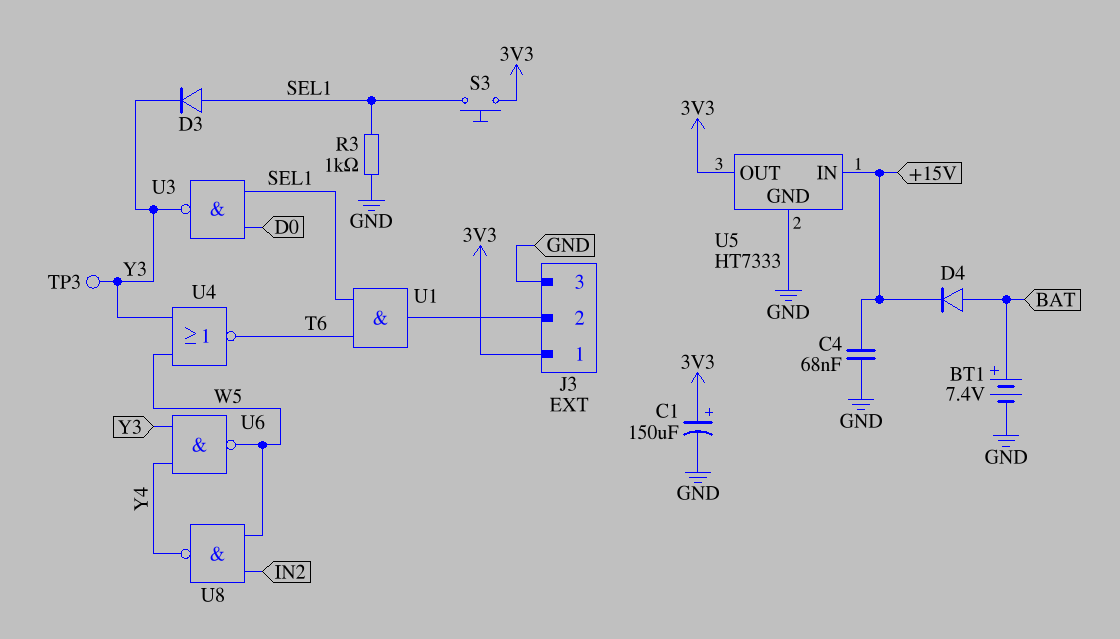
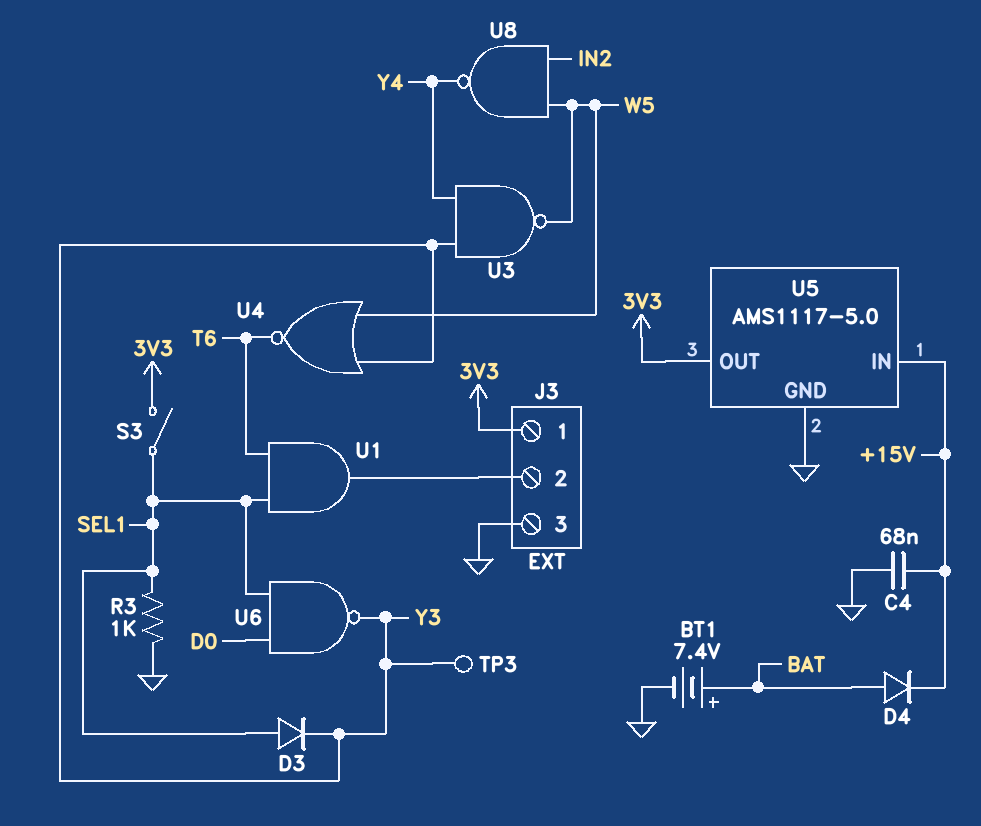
C1: 150uF (plus 3V3, minus GND) -> none
S3: button (3V3, SEL1) -> switch (3V3, SEL1)
U3: NAND (in D0, in SEL1, out Y3) -> NAND (in Y3, in Y4, out W5)
U5: HT7333 -> AMS1117-5.0
U6: NAND (in Y3, in Y4, out W5) -> NAND (in D0, in SEL1, out Y3)

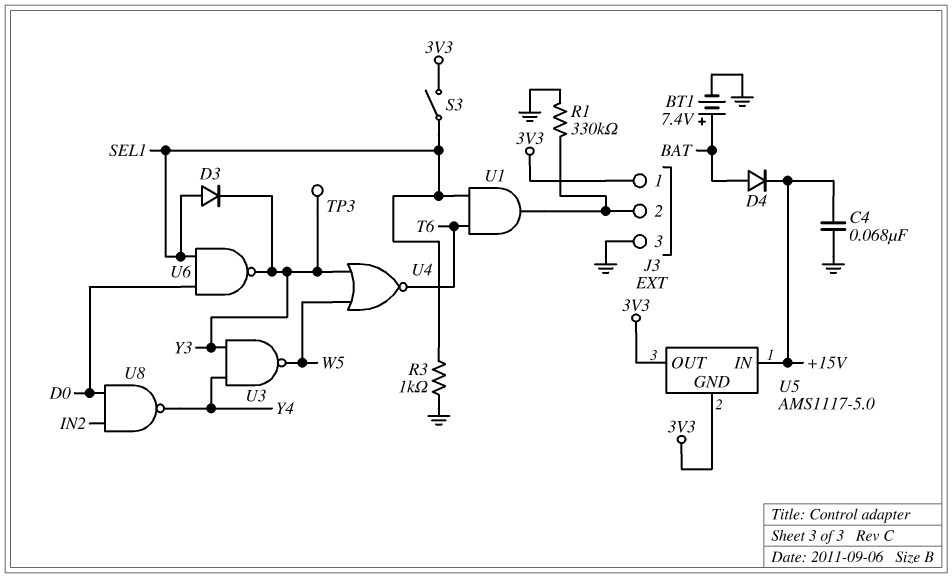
R1: none -> 330k (GND, J3/2)
U5 pin GND: GND -> 3V3
U8: NAND (in IN2, in W5, out Y4) -> NAND (in D0, in IN2, out Y4)

